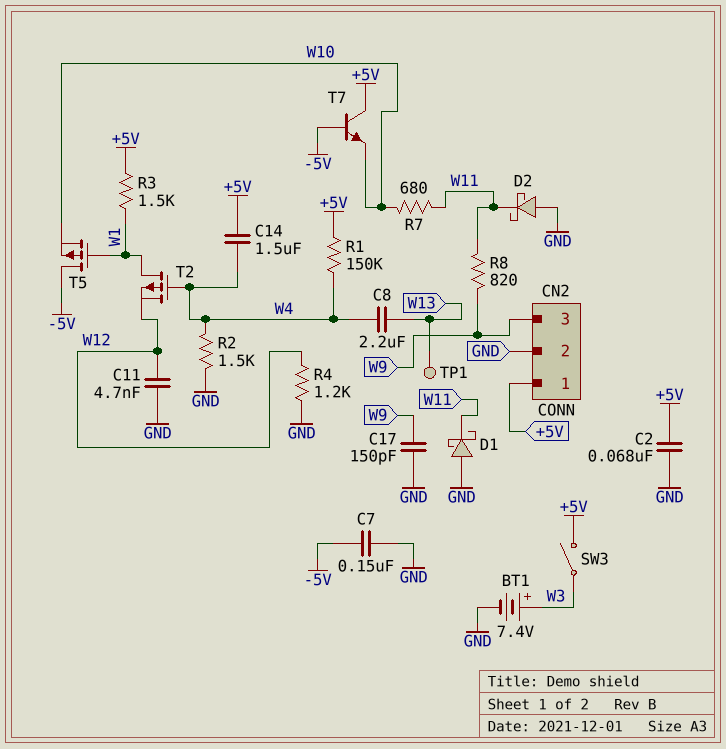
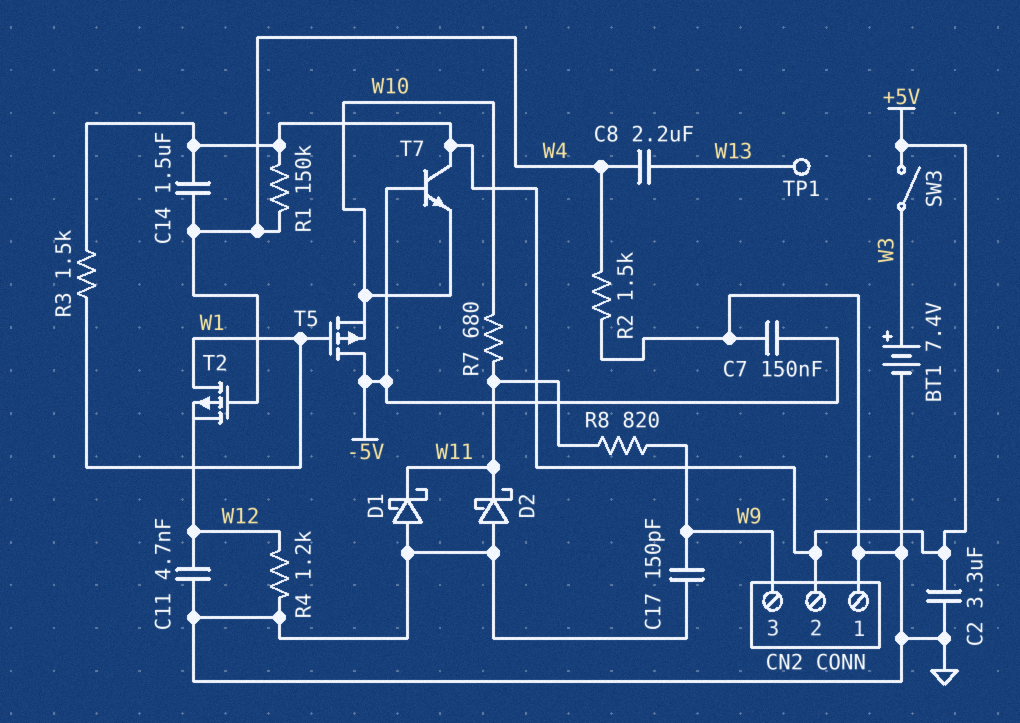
C2: 68nF (+5V, GND) -> 3.3uF (+5V, GND)
CN2 pin 1: +5V -> GND
CN2 pin 2: GND -> +5V

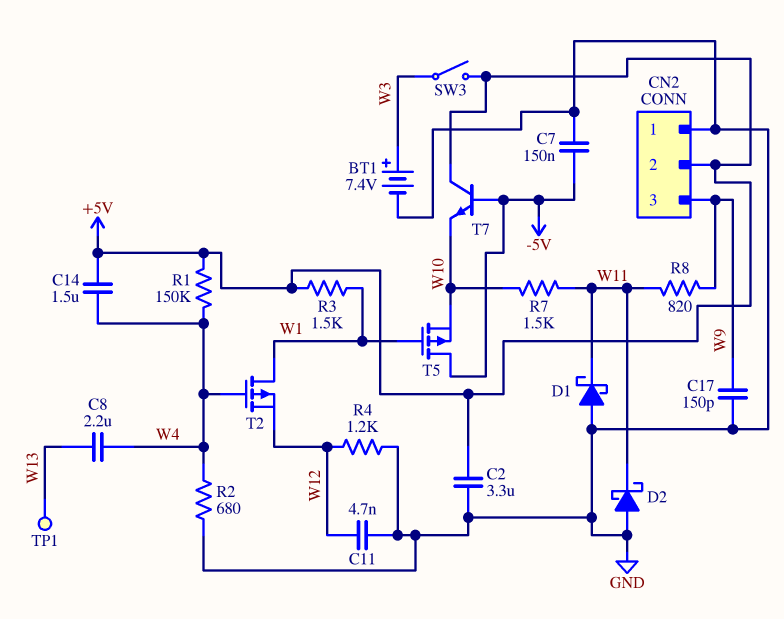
R2: 1.5k (GND, W4) -> 680 (GND, W4)
R7: 680 (W10, W11) -> 1.5k (W10, W11)

